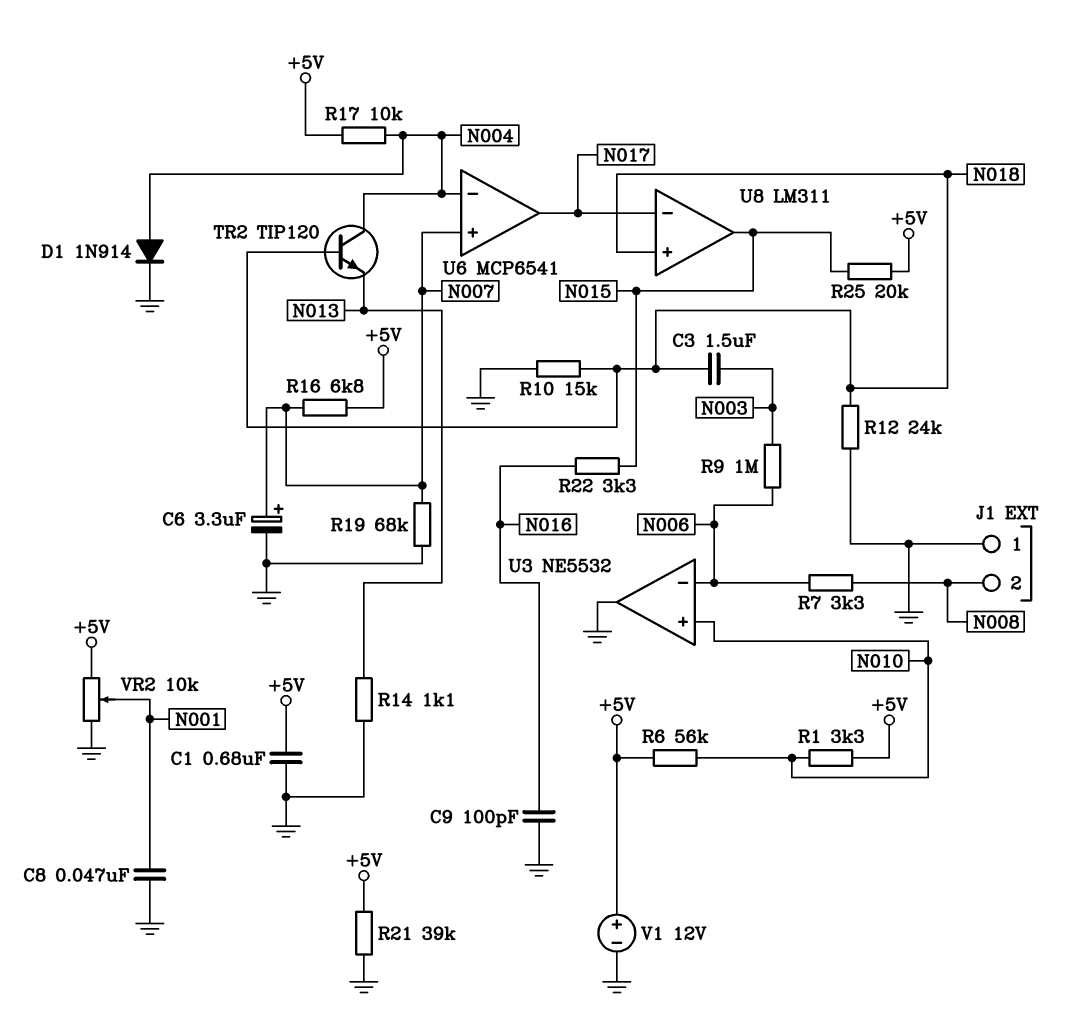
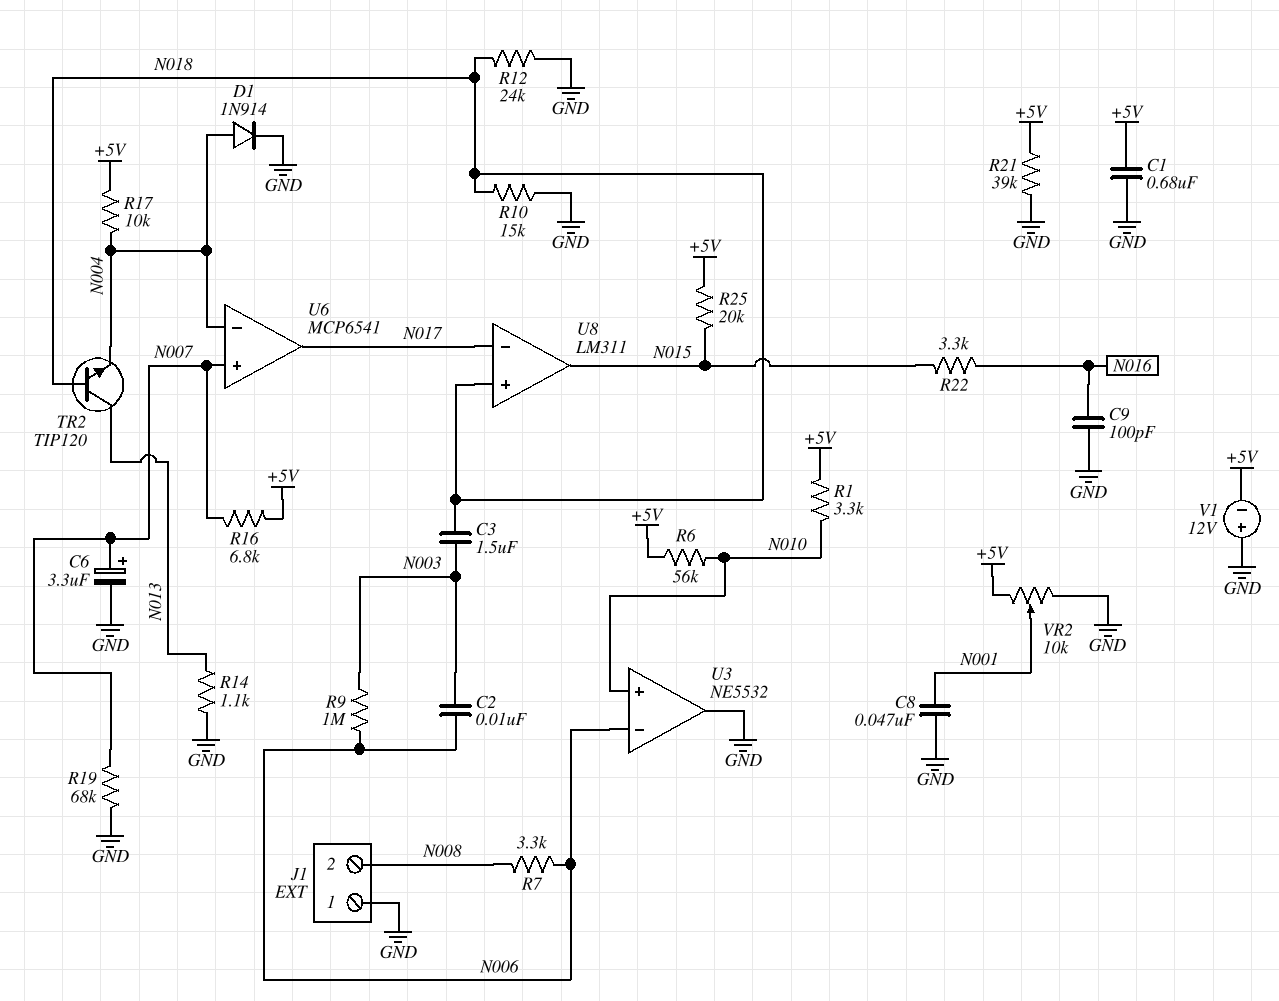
C2: none -> 10nF (N003, N006)
TR2: NPN TIP120 (B N018, C N004, E N013) -> NPN TIP120 (B N018, C N013, E N004)
V1: 12V (plus +5V, minus GND) -> 12V (plus GND, minus +5V)

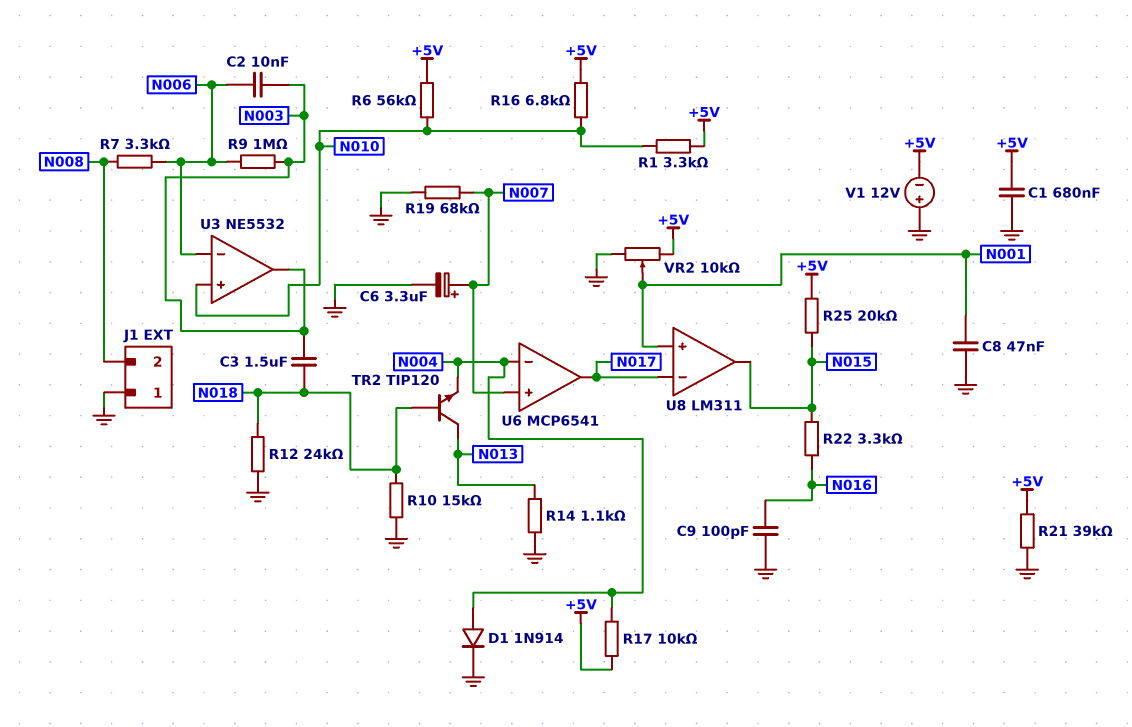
R16: 6.8k (+5V, N007) -> 6.8k (+5V, N010)
U3 pin out: GND -> N003
U8 pin in+: N018 -> N001

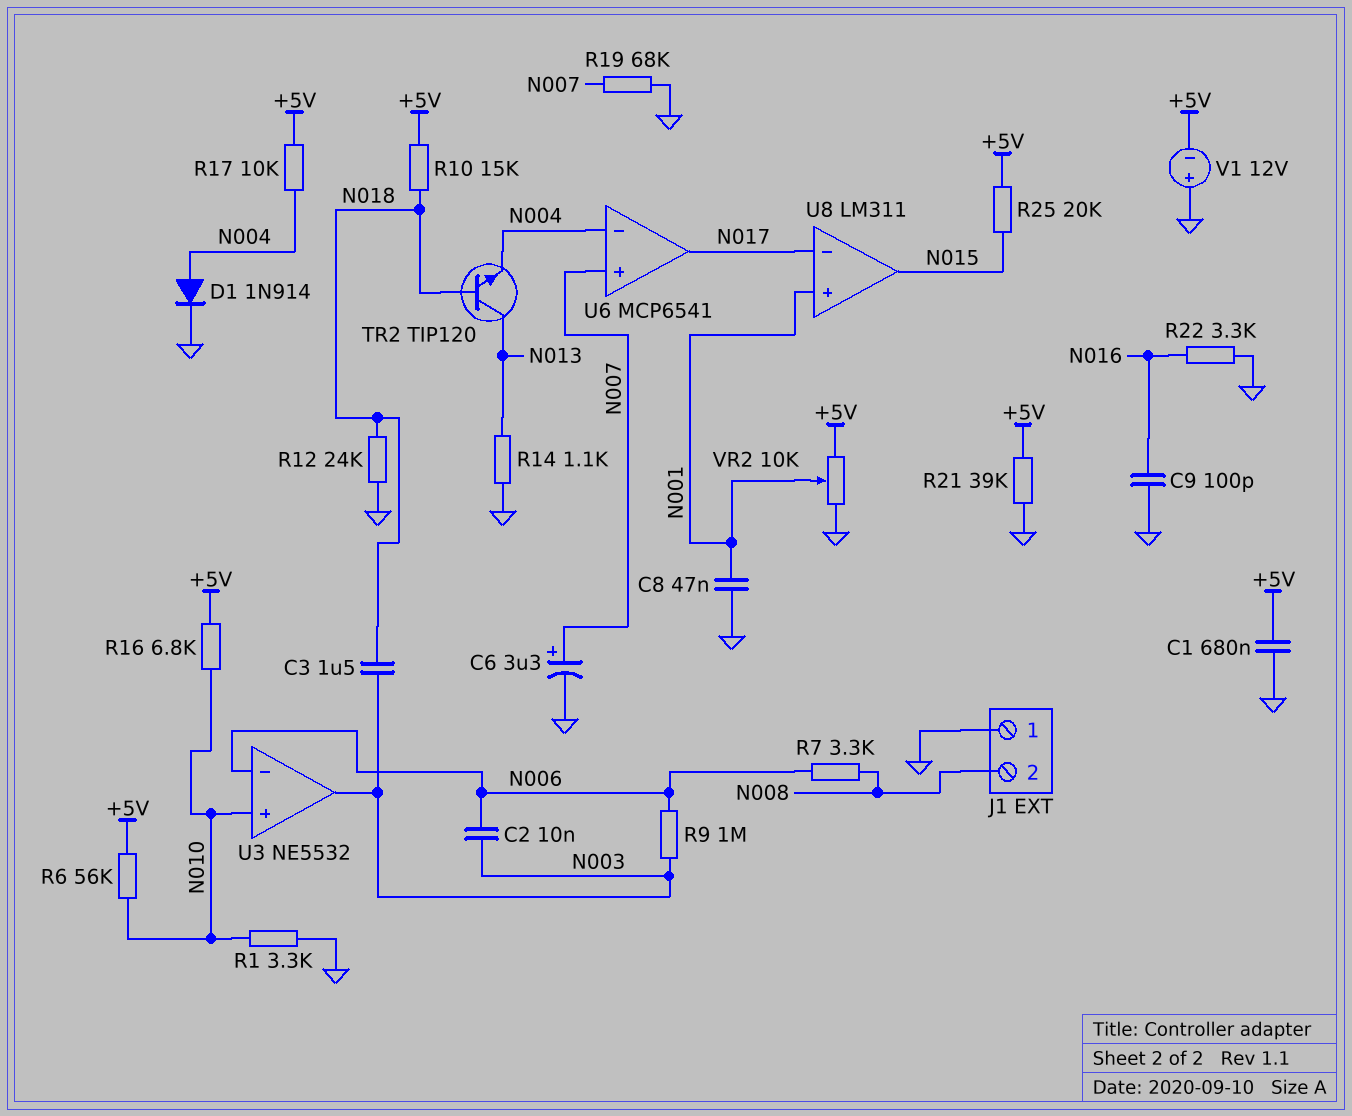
R1: 3.3k (+5V, N010) -> 3.3k (GND, N010)
R10: 15k (GND, N018) -> 15k (+5V, N018)
R22: 3.3k (N015, N016) -> 3.3k (GND, N016)

